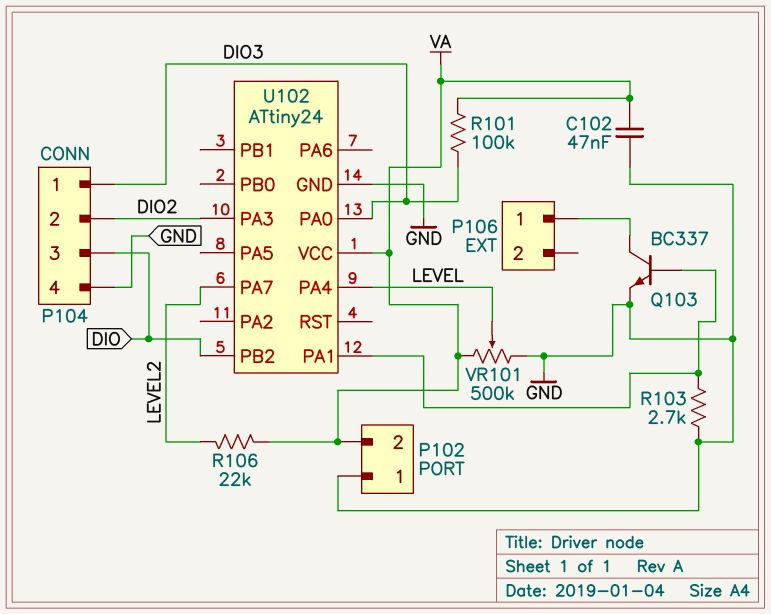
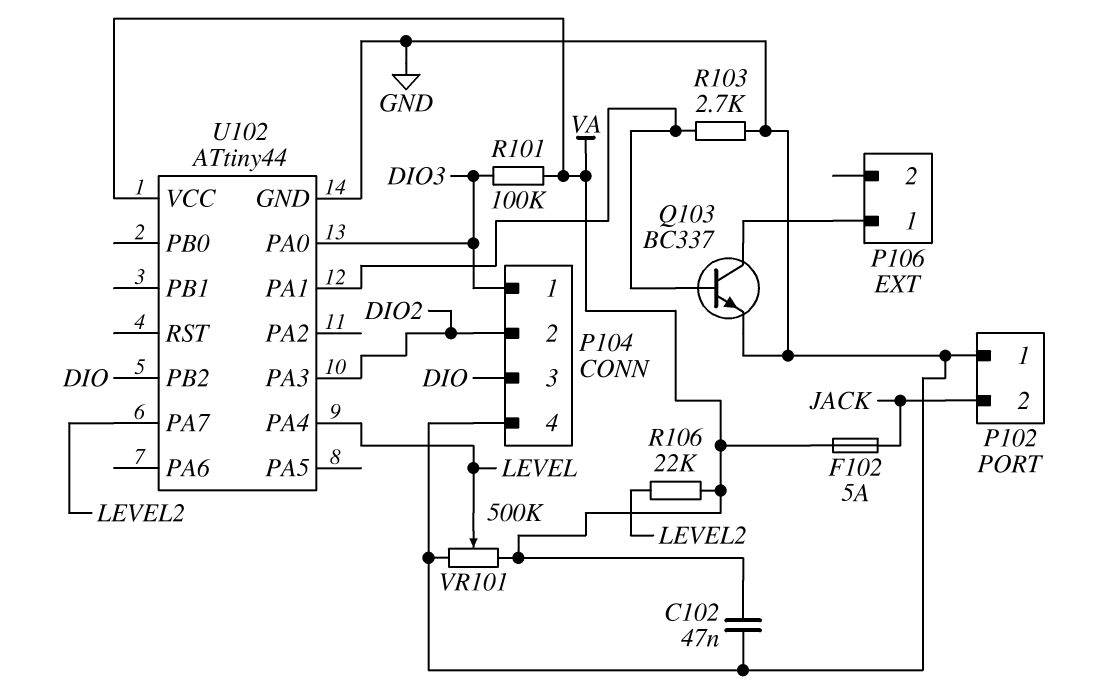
F102: none -> 5A (JACK, VA)
P102 pin 2: VA -> JACK
U102: ATtiny24 -> ATtiny44

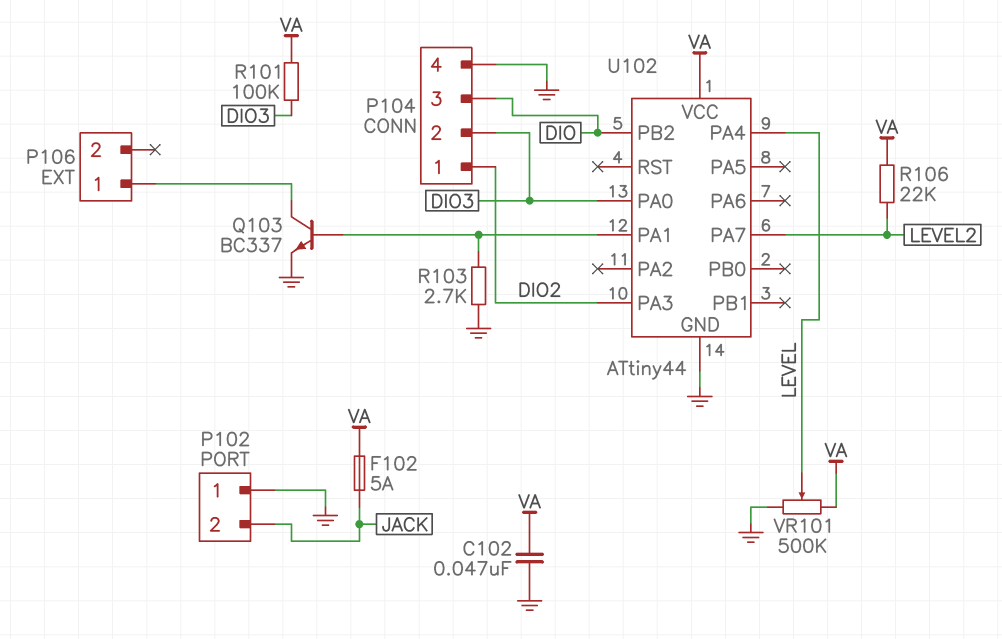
P104 pin 1: DIO3 -> DIO2
P104 pin 2: DIO2 -> DIO3

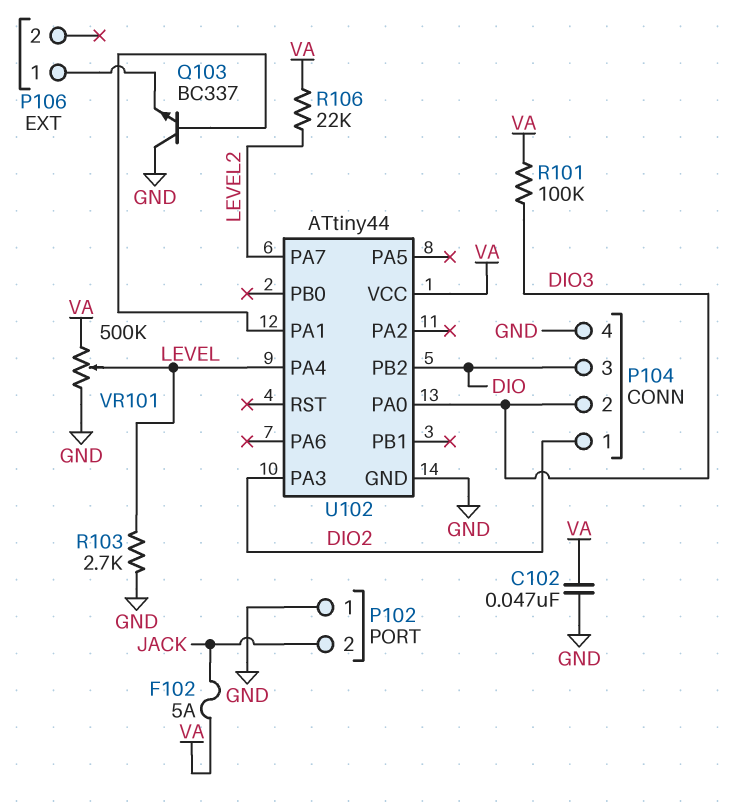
Q103: NPN BC337 (B U102/PA1, C P106/1, E GND) -> NPN BC337 (B U102/PA1, C GND, E P106/1)
R103: 2.7k (GND, U102/PA1) -> 2.7k (GND, LEVEL)

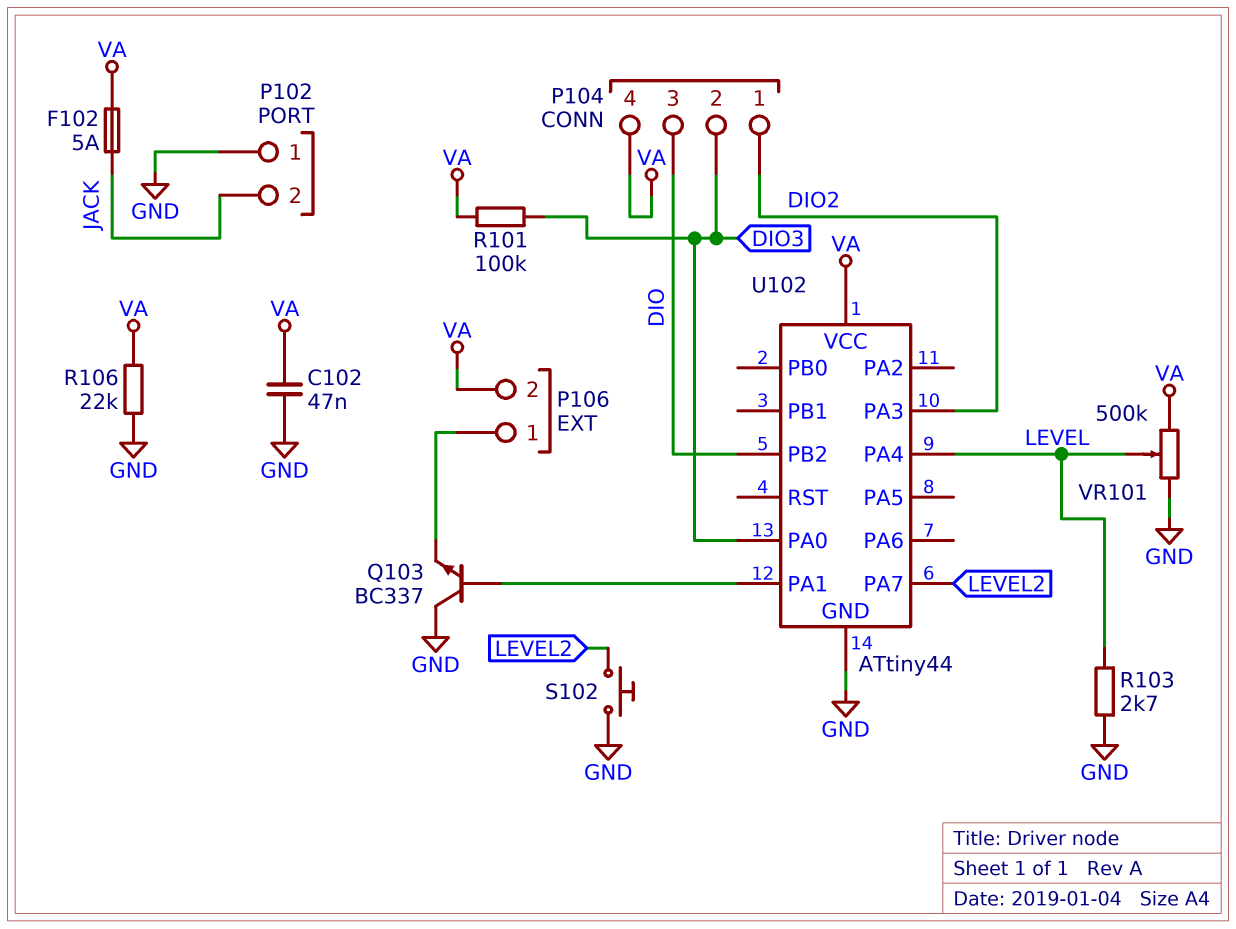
P104 pin 4: GND -> VA
P106 pin 2: none -> VA
R106: 22k (LEVEL2, VA) -> 22k (GND, VA)
S102: none -> button (GND, LEVEL2)

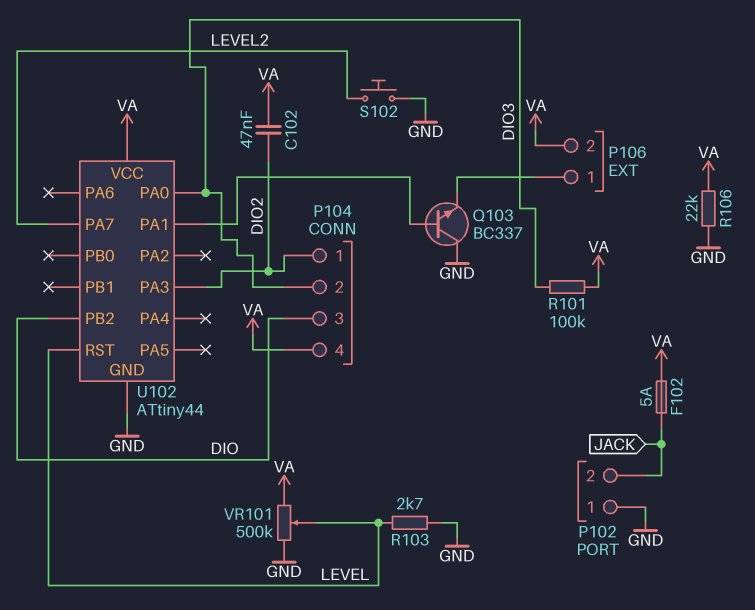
C102: 47nF (GND, VA) -> 47nF (DIO2, VA)
U102 pin PA4: LEVEL -> none
U102 pin RST: none -> LEVEL

